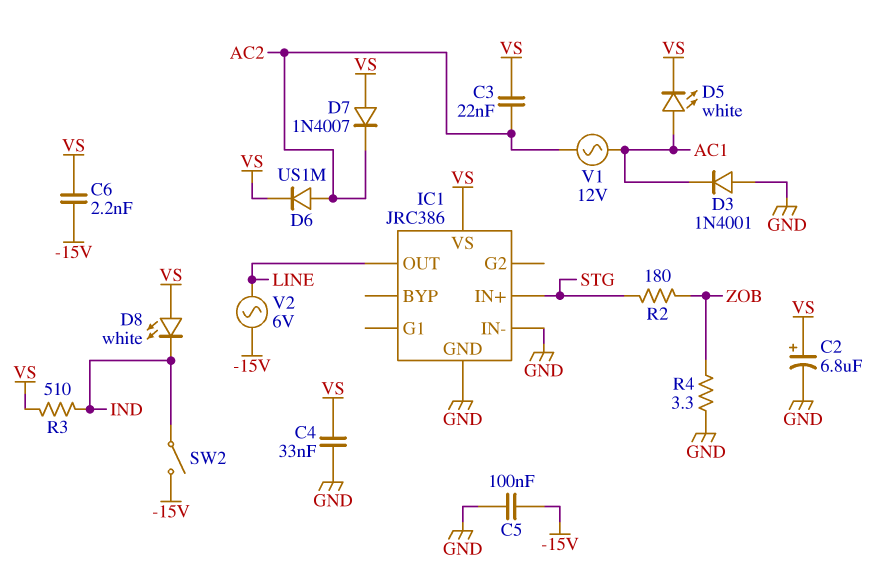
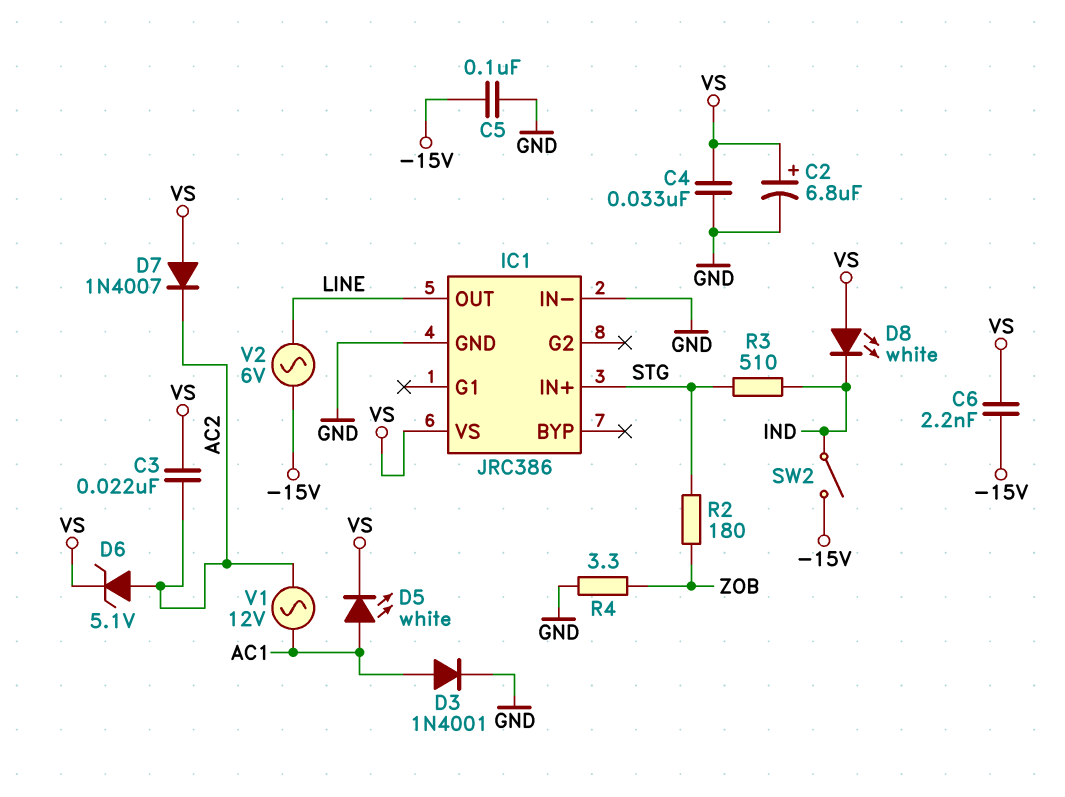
D3: diode 1N4001 (A GND, K AC1) -> diode 1N4001 (A AC1, K GND)
D6: diode US1M (A AC2, K VS) -> zener 5.1V (A AC2, K VS)
R3: 510 (IND, VS) -> 510 (IND, STG)

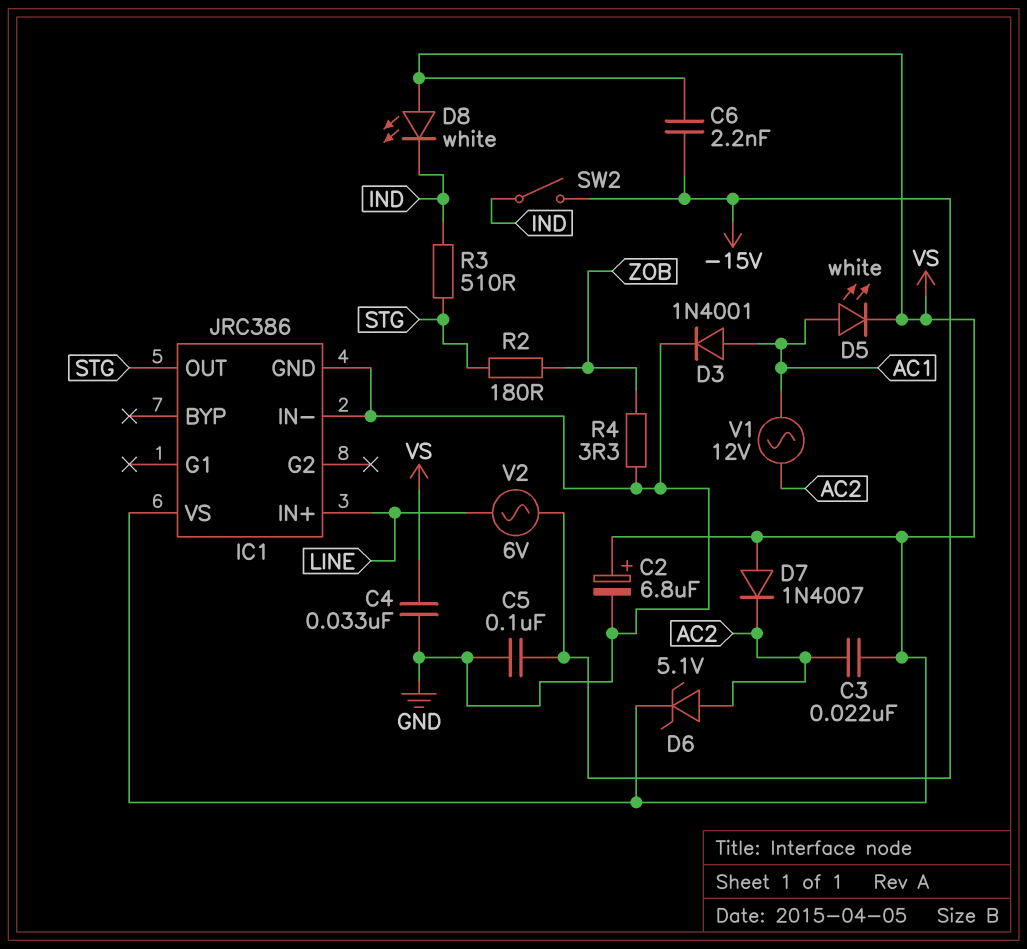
IC1 pin IN+: STG -> LINE
IC1 pin OUT: LINE -> STG

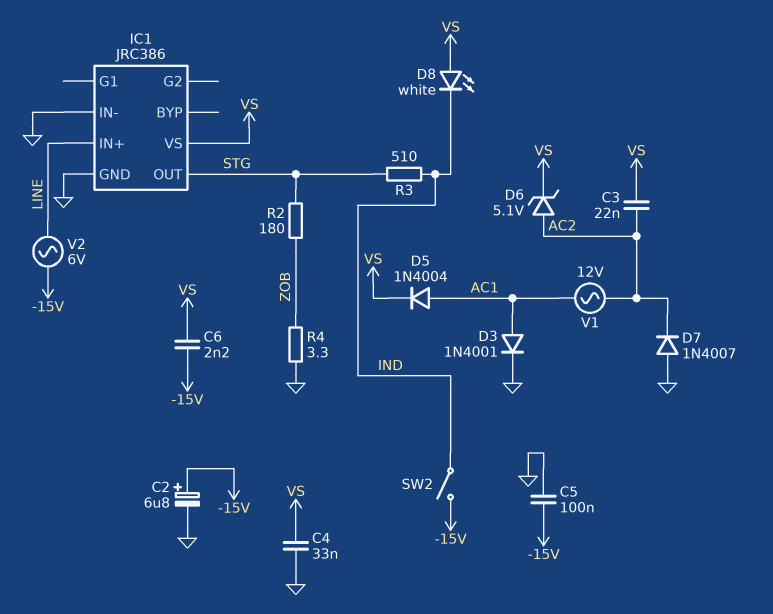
C2: 6.8uF (plus VS, minus GND) -> 6.8uF (plus -15V, minus GND)
D5: LED white (A AC1, K VS) -> diode 1N4004 (A AC1, K VS)
D7: diode 1N4007 (A VS, K AC2) -> diode 1N4007 (A GND, K AC2)

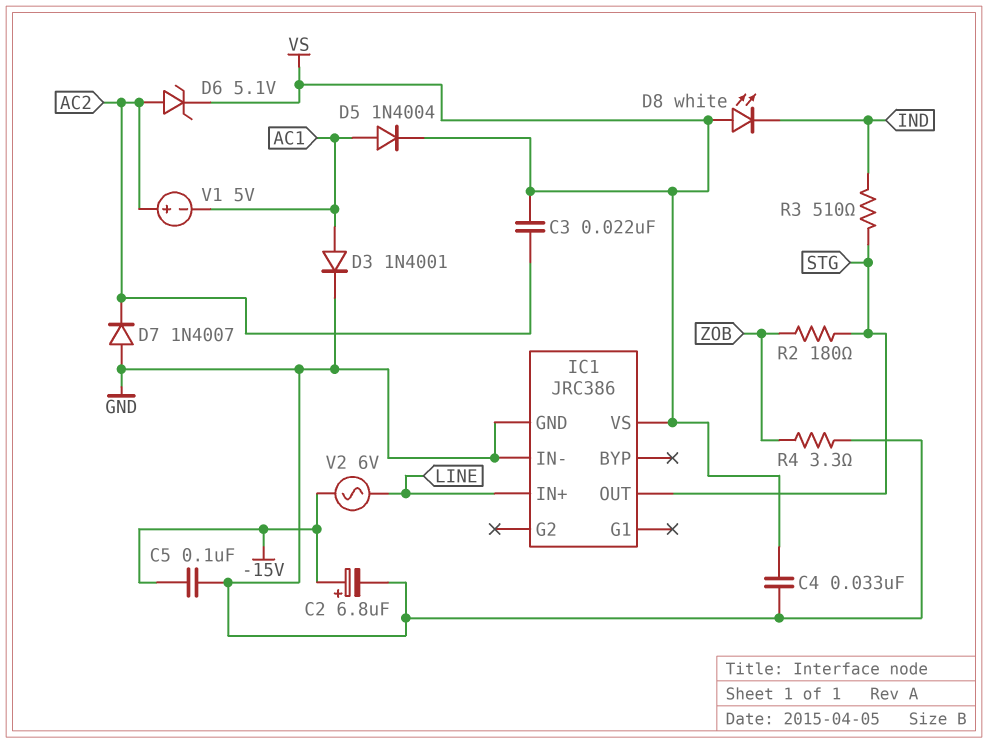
C6: 2.2nF (-15V, VS) -> none
SW2: switch (-15V, IND) -> none
V1: AC 12V (AC1, AC2) -> 5V (plus AC2, minus AC1)

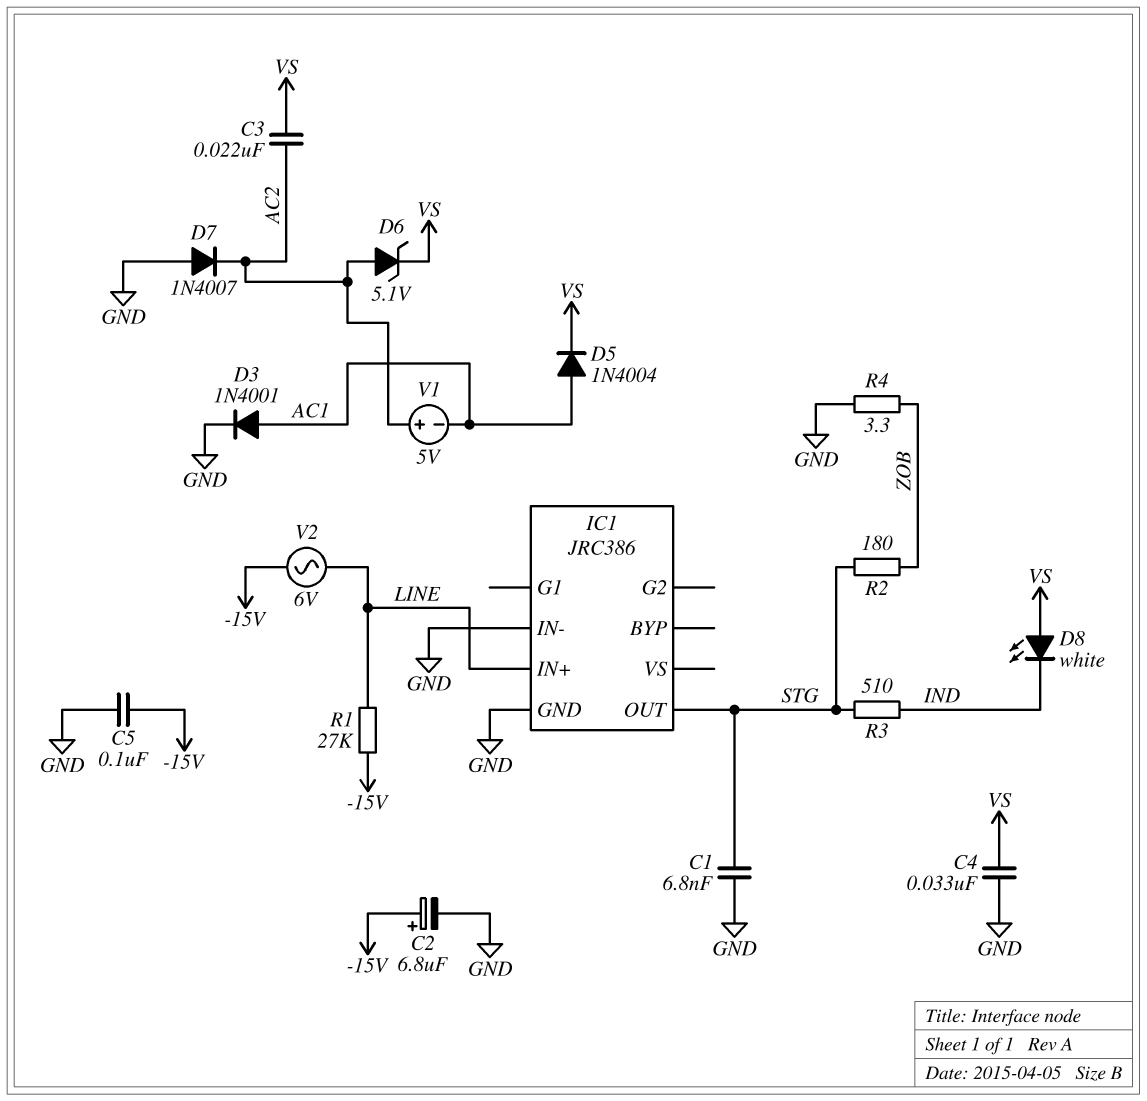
C1: none -> 6.8nF (GND, STG)
IC1 pin VS: VS -> none
R1: none -> 27k (-15V, LINE)

